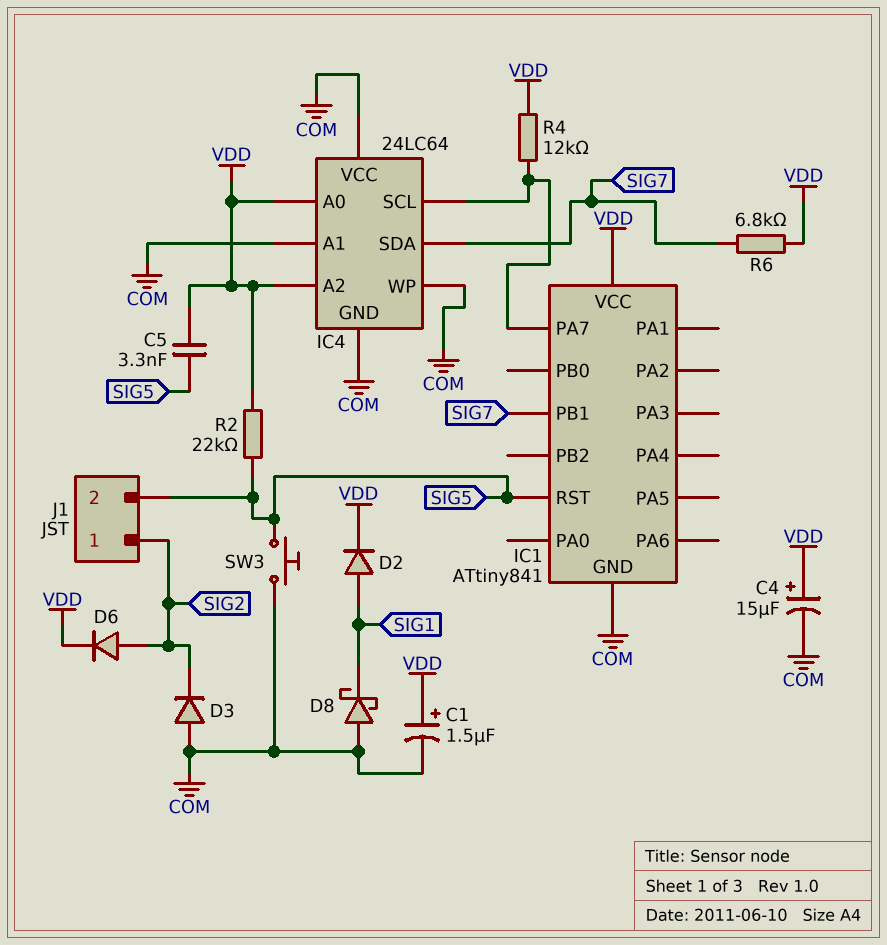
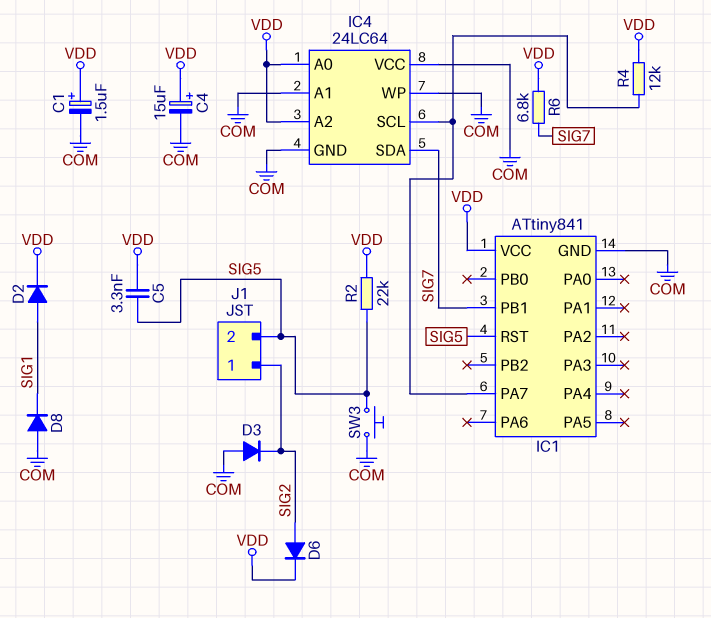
D8: schottky (A COM, K SIG1) -> diode (A COM, K SIG1)

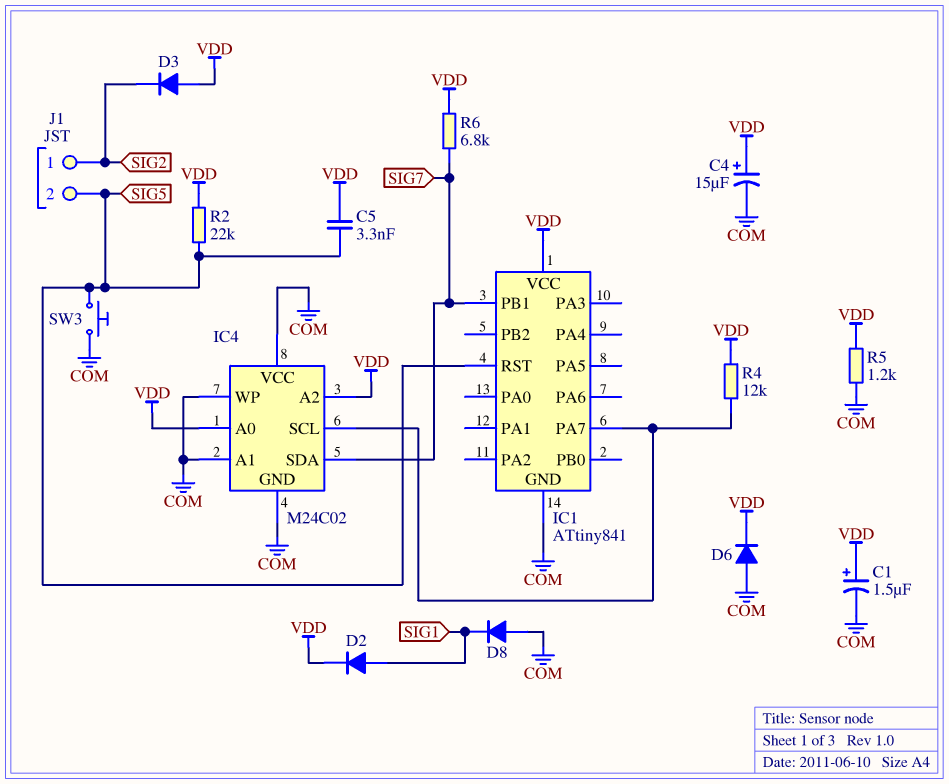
D3: diode (A COM, K SIG2) -> diode (A VDD, K SIG2)
D6: diode (A SIG2, K VDD) -> diode (A COM, K VDD)
IC4: 24LC64 -> M24C02
R5: none -> 1.2k (COM, VDD)

